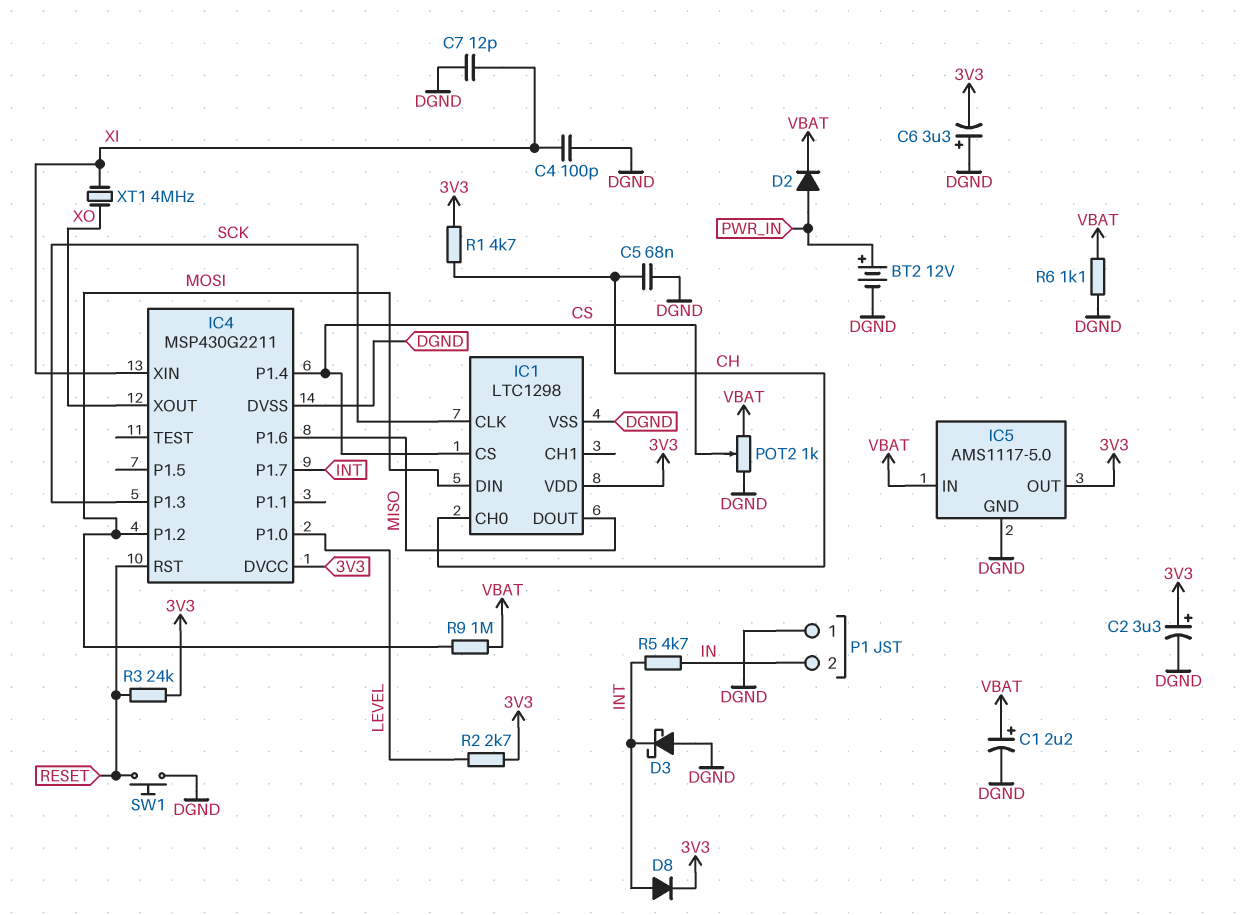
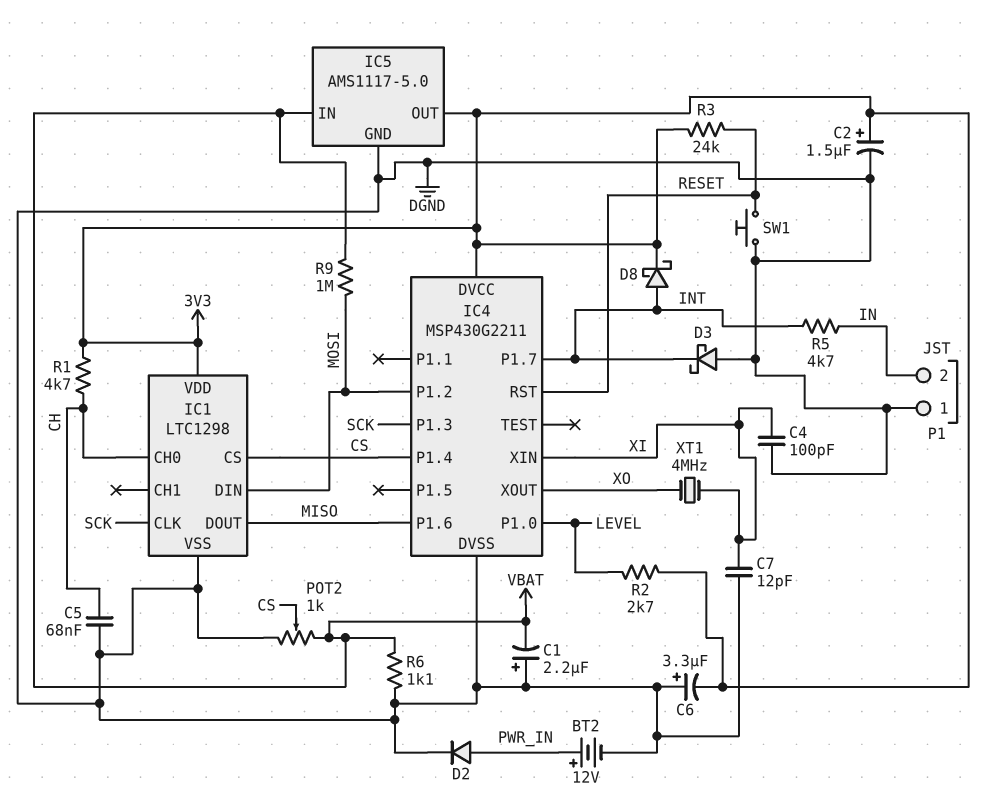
C1: 2.2uF (plus VBAT, minus DGND) -> 2.2uF (plus DGND, minus VBAT)
C2: 3.3uF (plus 3V3, minus DGND) -> 1.5uF (plus 3V3, minus DGND)
D2: diode (A PWR_IN, K VBAT) -> diode (A PWR_IN, K DGND)
D8: diode (A INT, K 3V3) -> schottky (A INT, K 3V3)

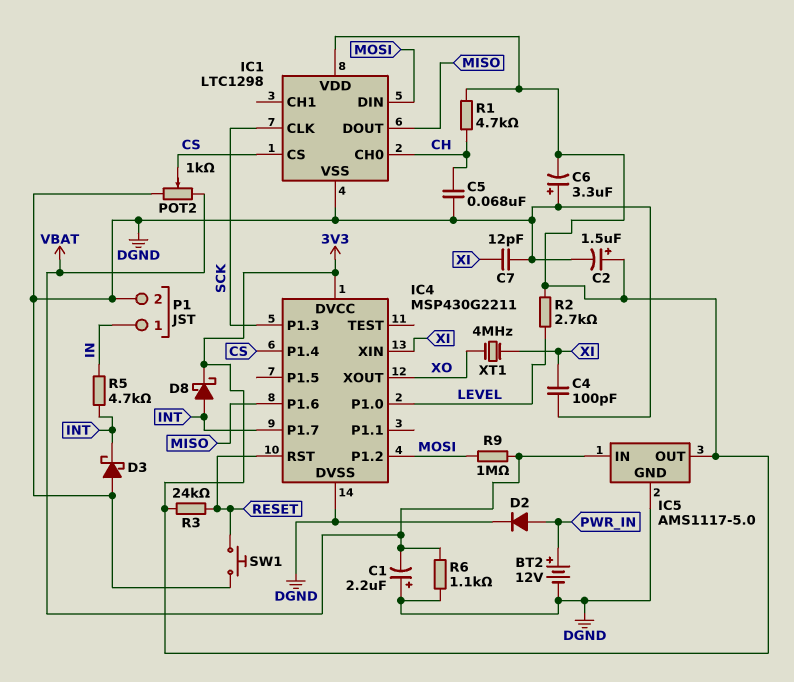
P1 pin 1: DGND -> IN
P1 pin 2: IN -> DGND

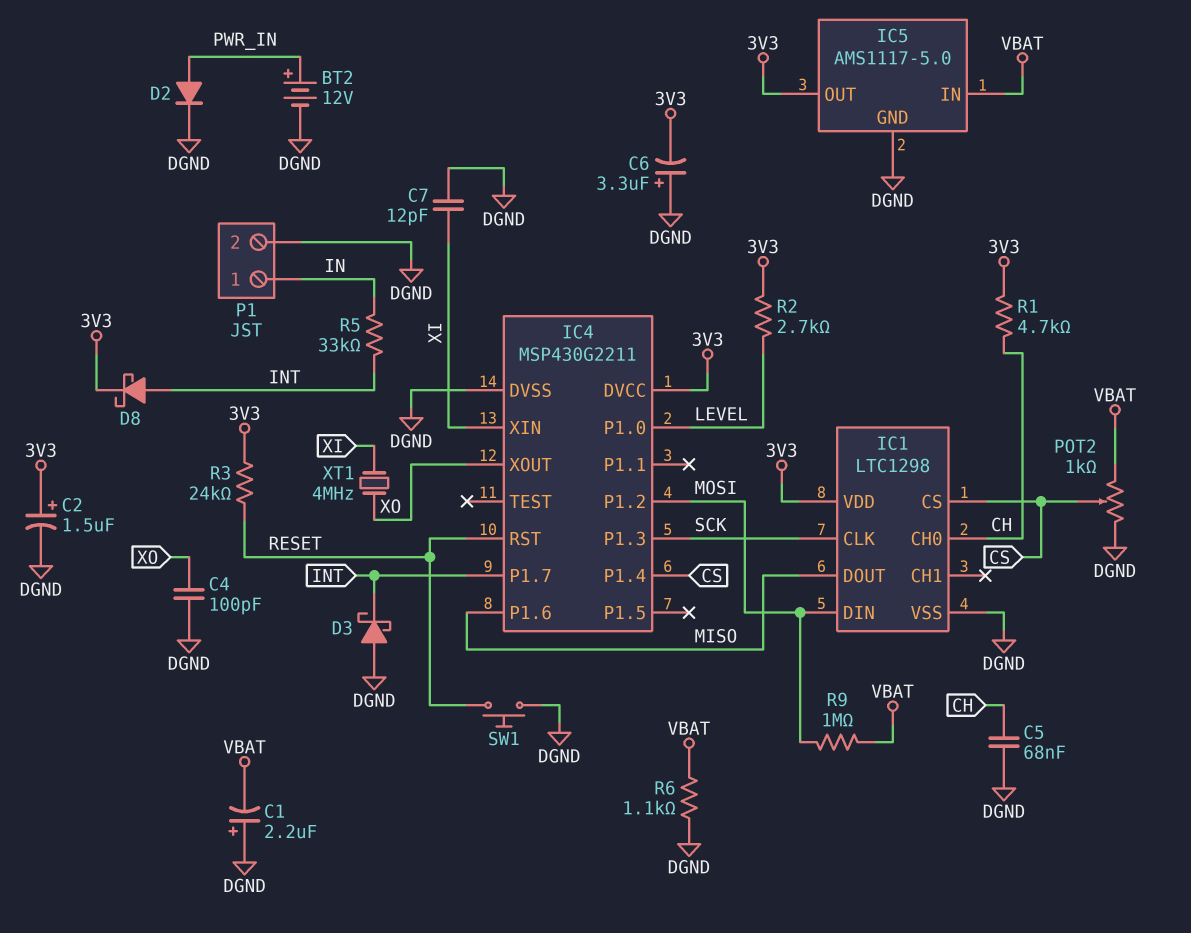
C4: 100pF (DGND, XI) -> 100pF (DGND, XO)
R5: 4.7k (IN, INT) -> 33k (IN, INT)

